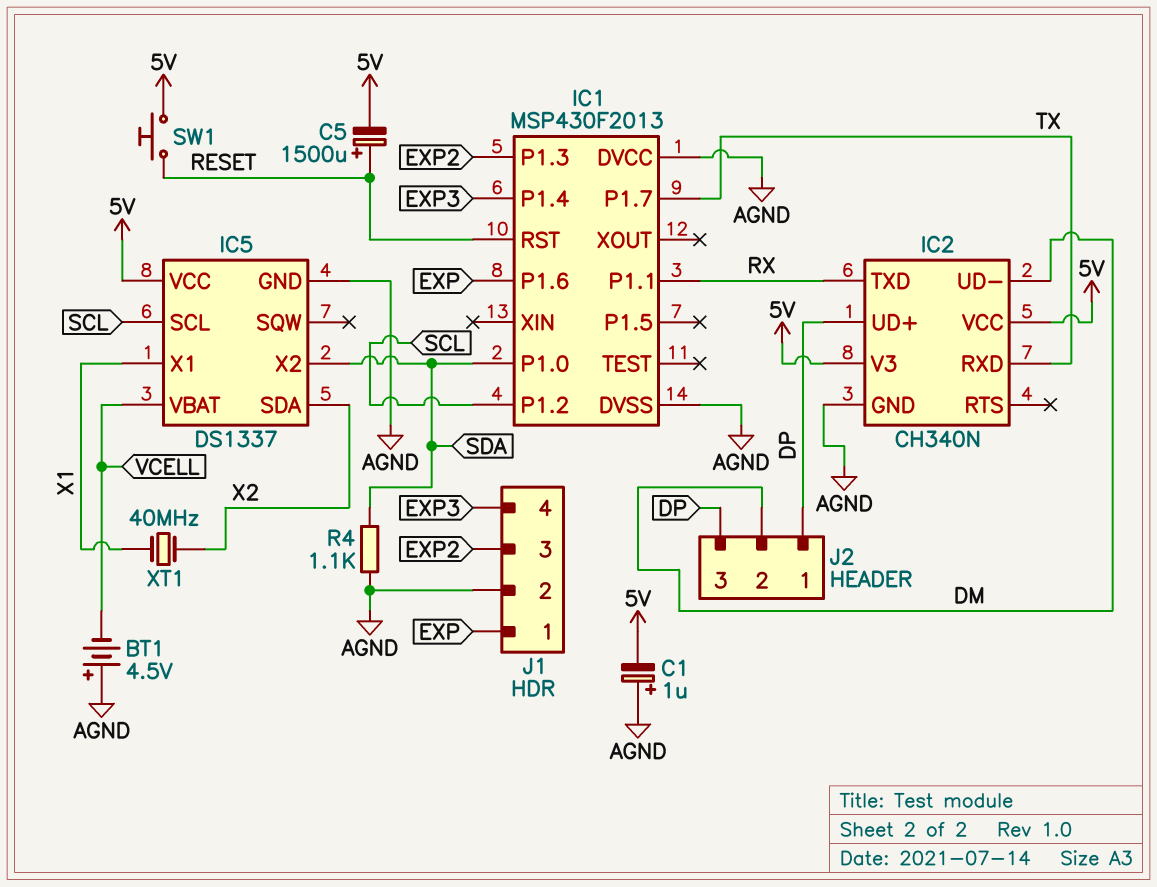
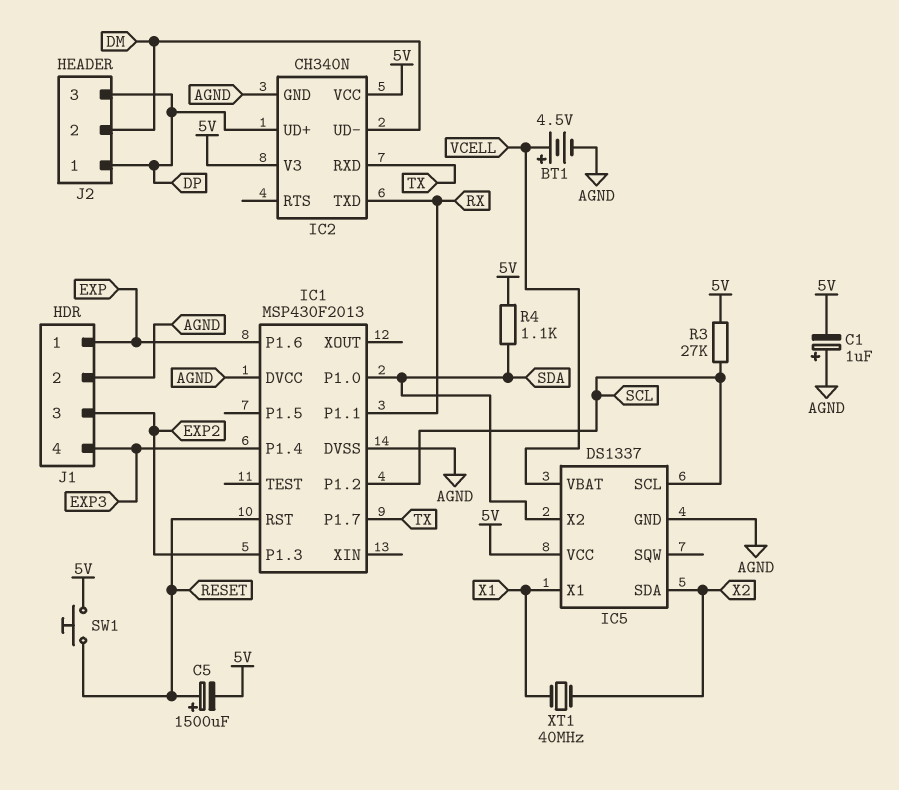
BT1: 4.5V (plus AGND, minus VCELL) -> 4.5V (plus VCELL, minus AGND)
R3: none -> 27k (5V, SCL)
R4: 1.1k (AGND, SDA) -> 1.1k (5V, SDA)

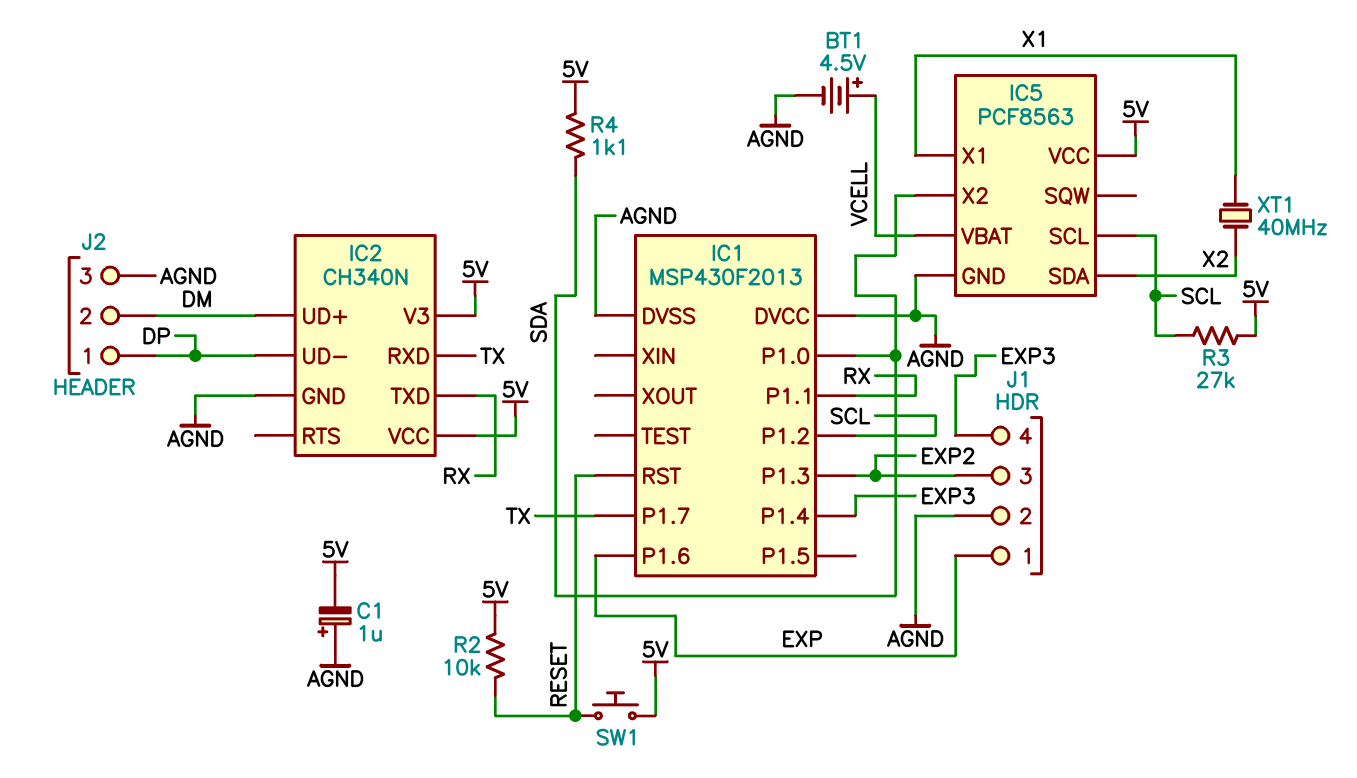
C5: 1500uF (plus RESET, minus 5V) -> none
IC2 pin UD+: DP -> DM
IC2 pin UD-: DM -> DP
IC5: DS1337 -> PCF8563
J2 pin 3: DP -> AGND
R2: none -> 10k (5V, RESET)

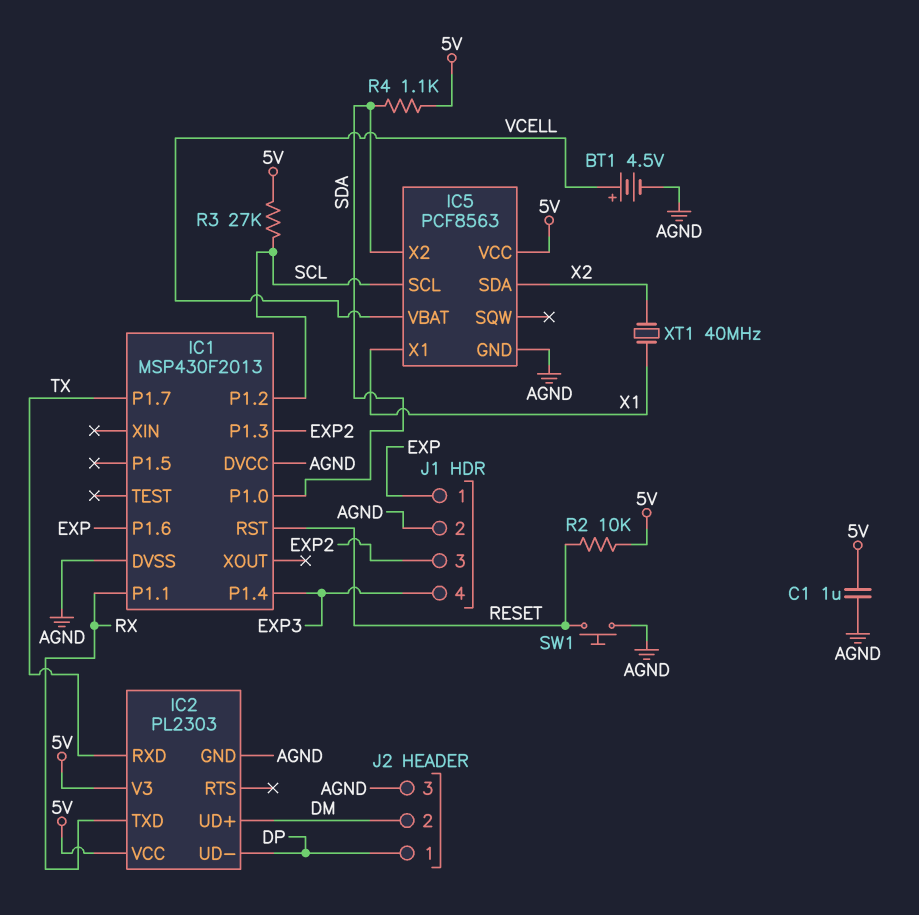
C1: 1uF (plus AGND, minus 5V) -> 1uF (5V, AGND)
IC2: CH340N -> PL2303
SW1: button (5V, RESET) -> button (AGND, RESET)

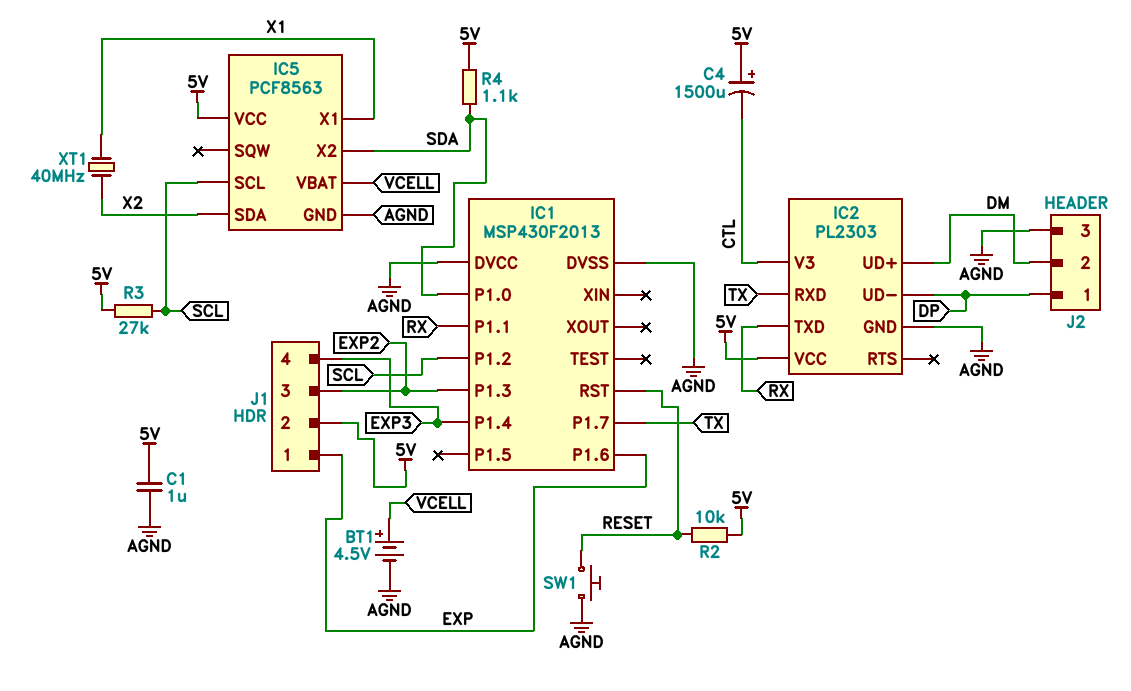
C4: none -> 1500uF (plus 5V, minus CTL)
IC2 pin V3: 5V -> CTL
J1 pin 2: AGND -> 5V

